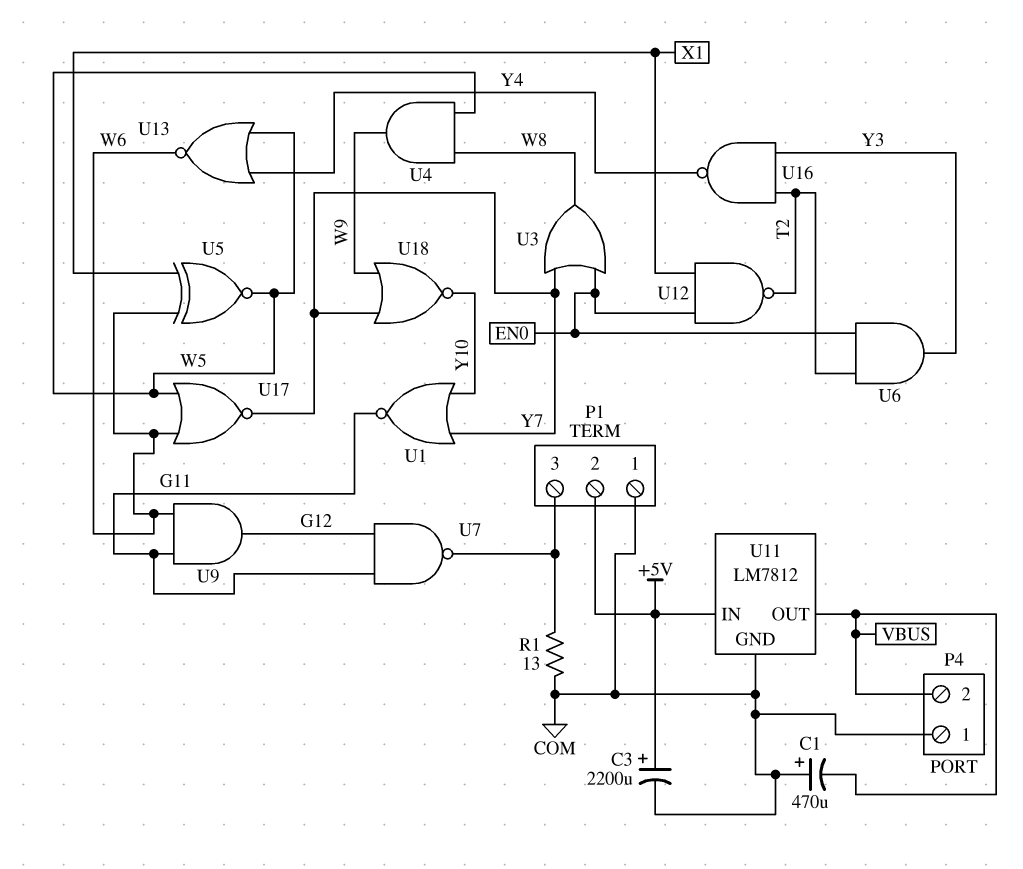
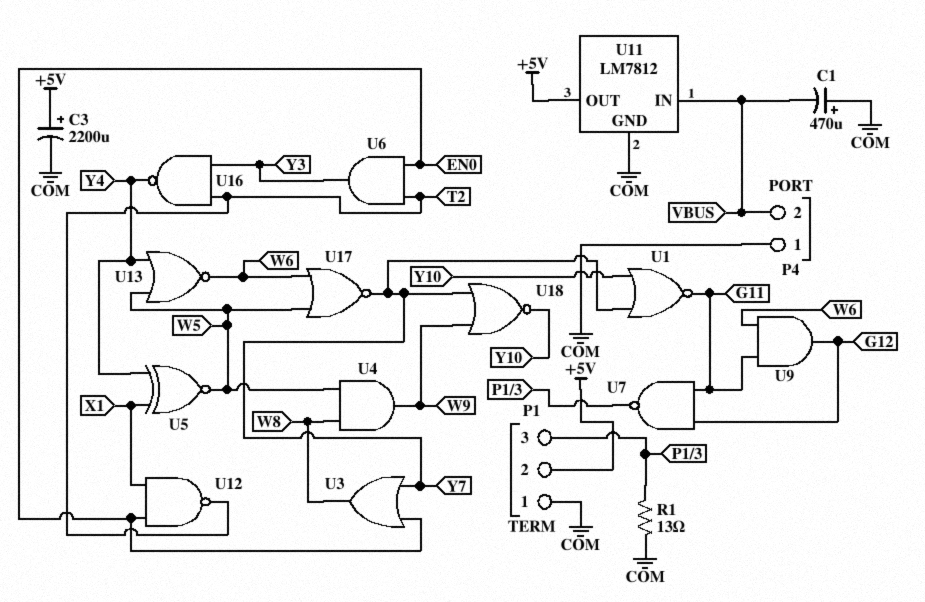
U5: XNOR (in W6, in X1, out W5) -> XNOR (in X1, in Y4, out W5)
U11 pin IN: +5V -> VBUS
U11 pin OUT: VBUS -> +5V

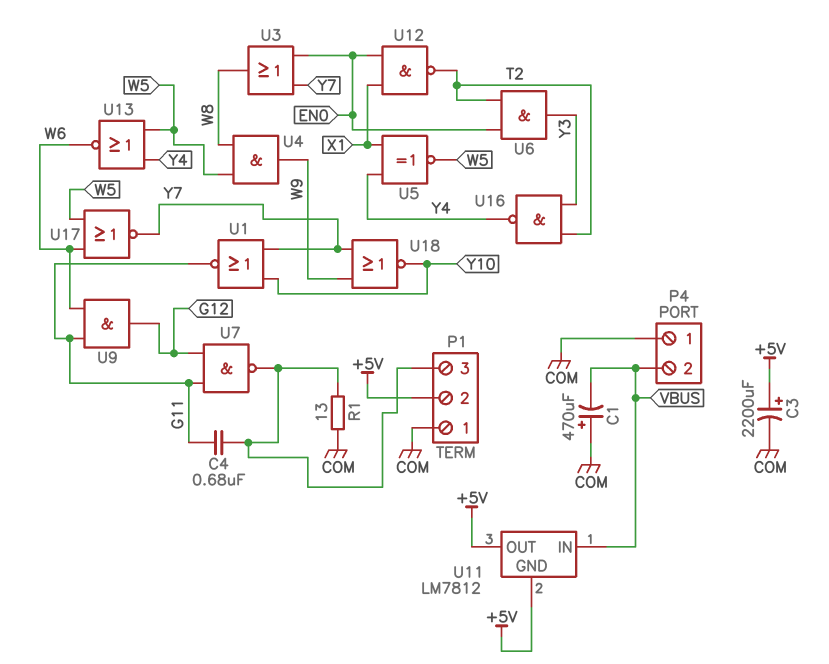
C4: none -> 680nF (G11, P1/3)
U11 pin GND: COM -> +5V

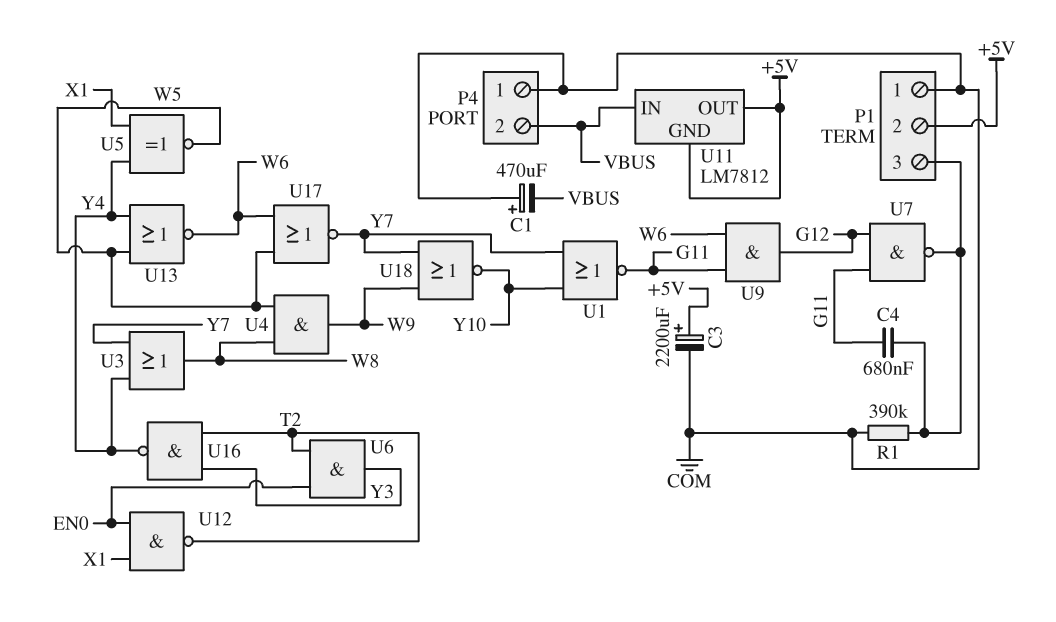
R1: 13 (COM, P1/3) -> 390k (COM, P1/3)
U3: OR (in EN0, in Y7, out W8) -> OR (in Y4, in Y7, out W8)

